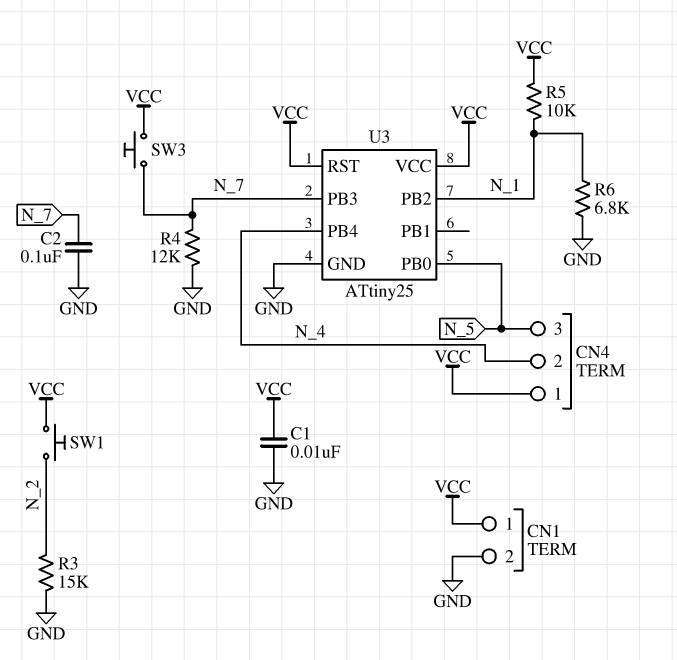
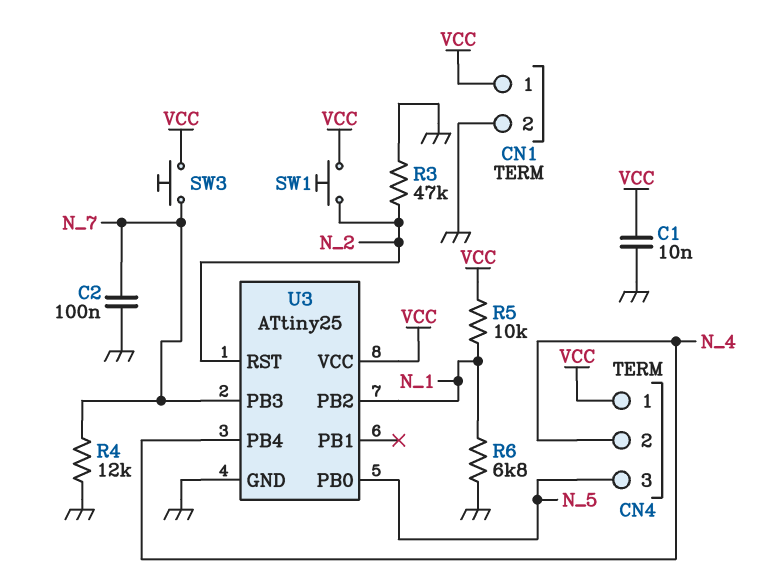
R3: 15k (GND, N_2) -> 47k (GND, N_2)
U3 pin RST: VCC -> N_2

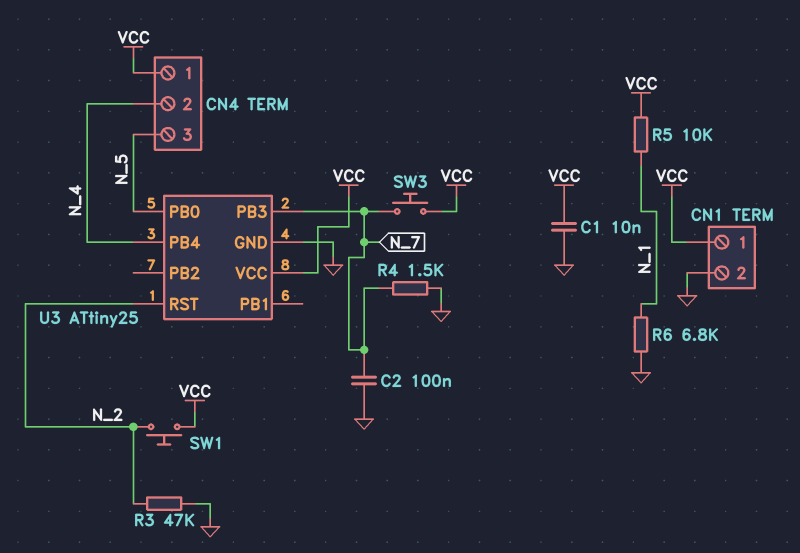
R4: 12k (GND, N_7) -> 1.5k (GND, N_7)
U3 pin PB2: N_1 -> none

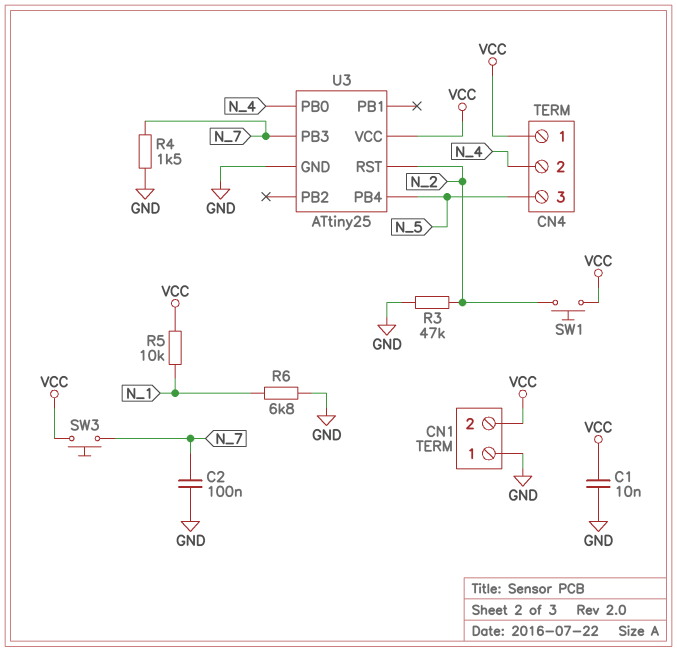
CN1 pin 1: VCC -> GND
CN1 pin 2: GND -> VCC
U3 pin PB0: N_5 -> N_4
U3 pin PB4: N_4 -> N_5

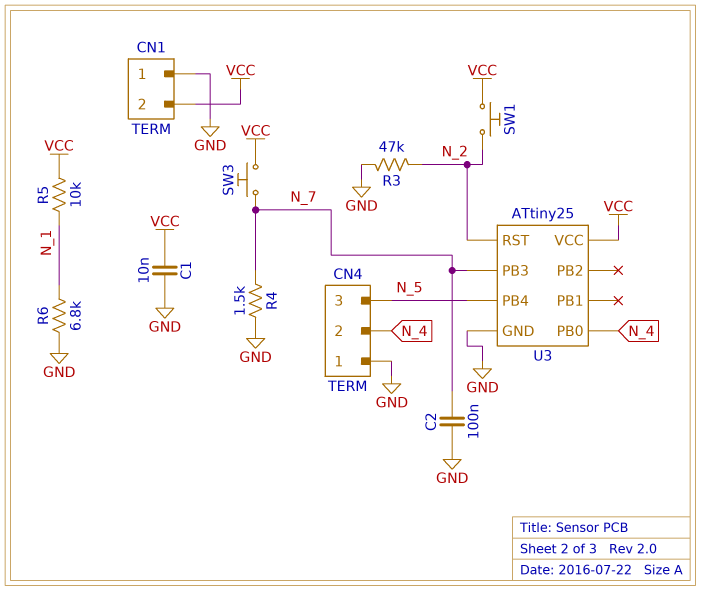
CN4 pin 1: VCC -> GND

